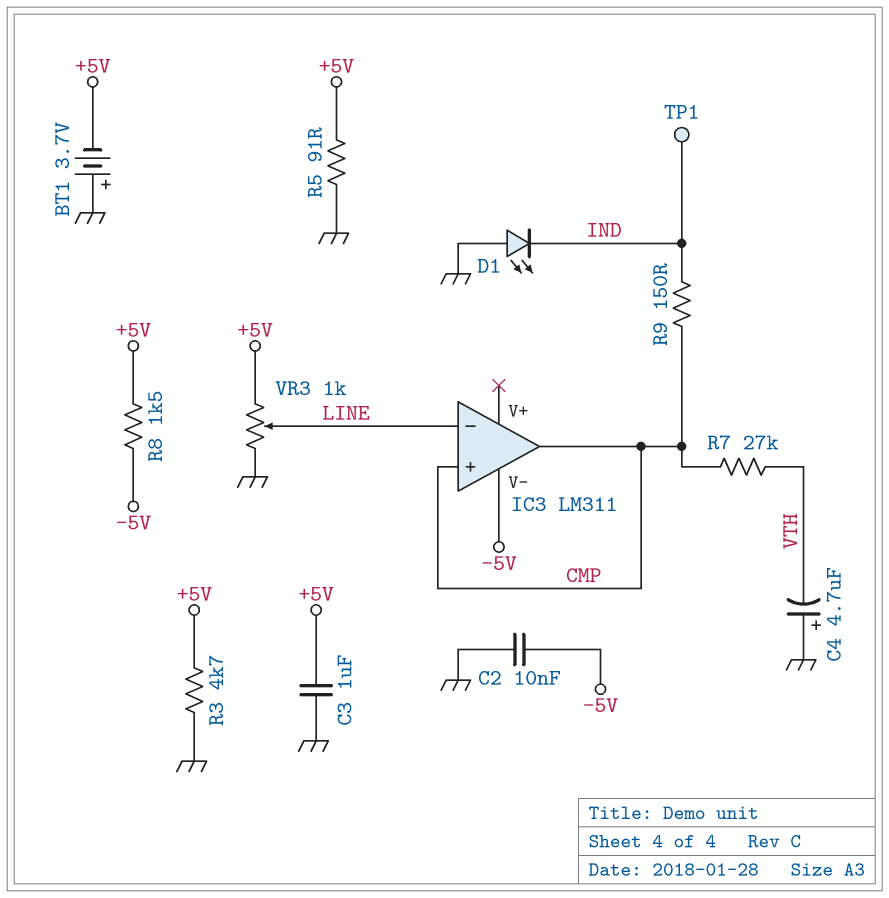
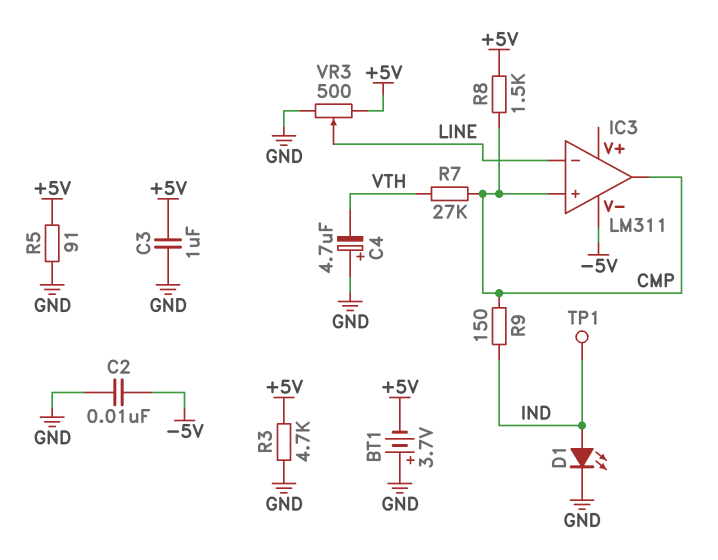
D1: LED (A GND, K IND) -> LED (A IND, K GND)
R8: 1.5k (+5V, -5V) -> 1.5k (+5V, CMP)
VR3: 1k (+5V, GND, wiper LINE) -> 500 (+5V, GND, wiper LINE)

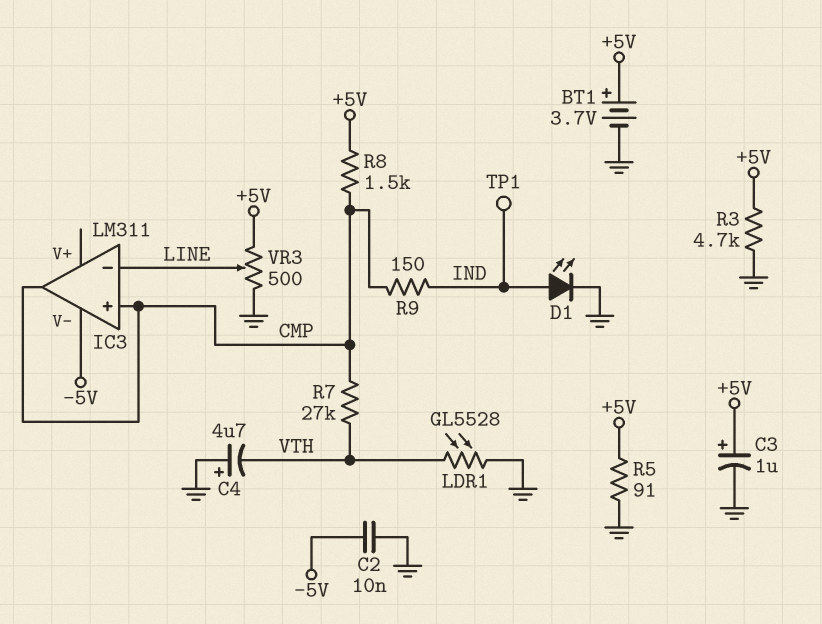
BT1: 3.7V (plus GND, minus +5V) -> 3.7V (plus +5V, minus GND)
C3: 1uF (+5V, GND) -> 1uF (plus +5V, minus GND)
LDR1: none -> GL5528 (GND, VTH)

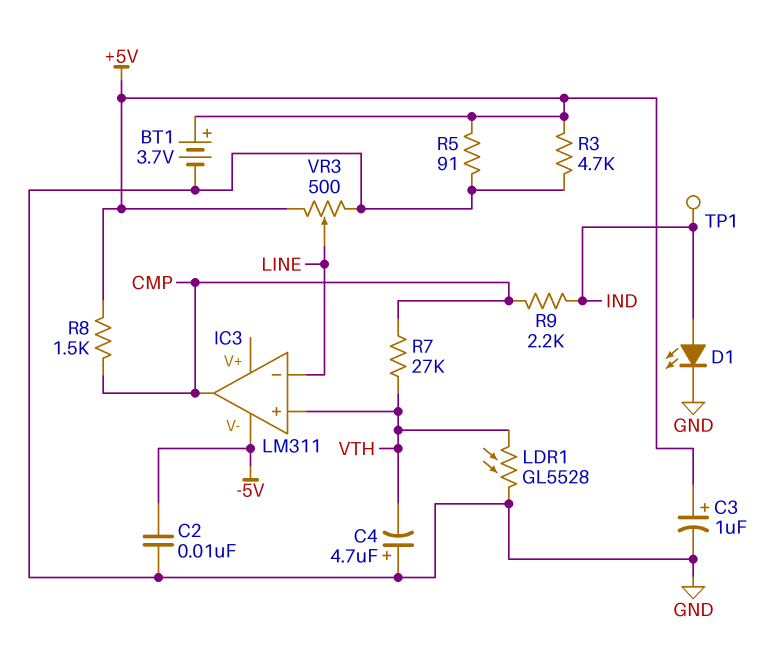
IC3 pin in+: CMP -> VTH
R9: 150 (CMP, IND) -> 2.2k (CMP, IND)

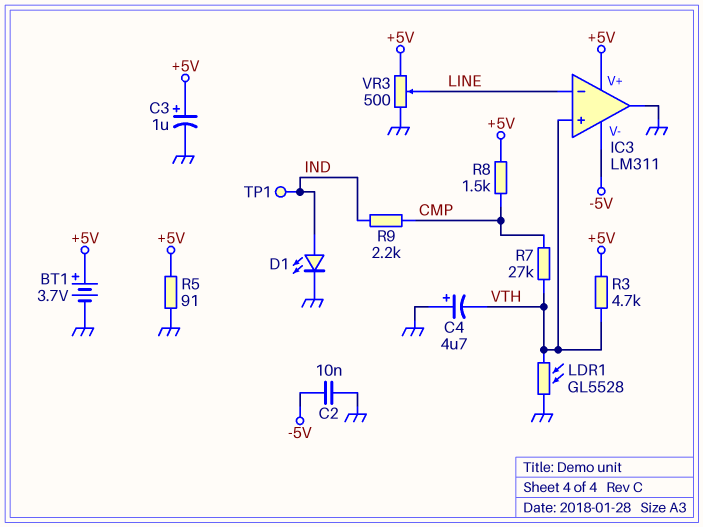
IC3 pin V+: none -> +5V
IC3 pin out: CMP -> GND
R3: 4.7k (+5V, GND) -> 4.7k (+5V, VTH)

